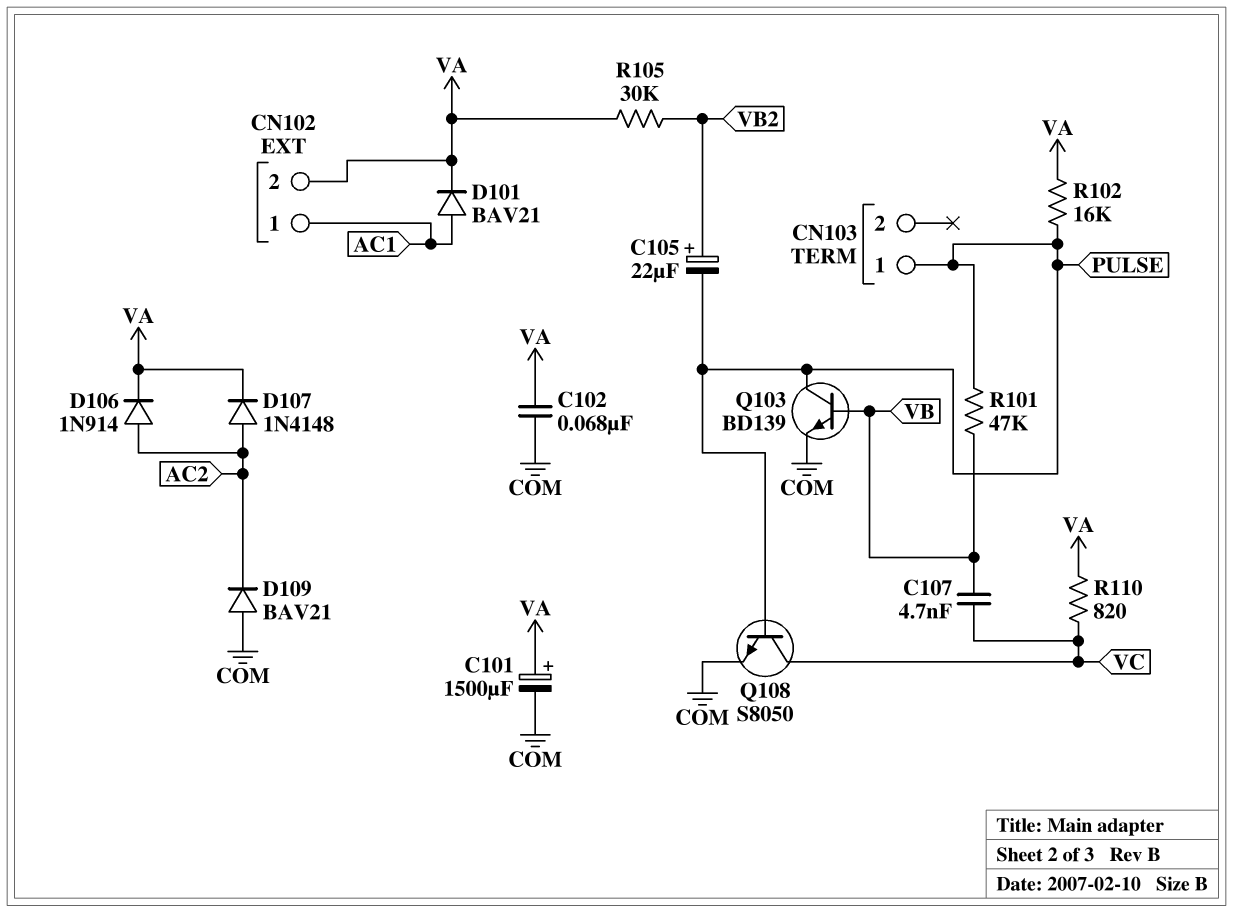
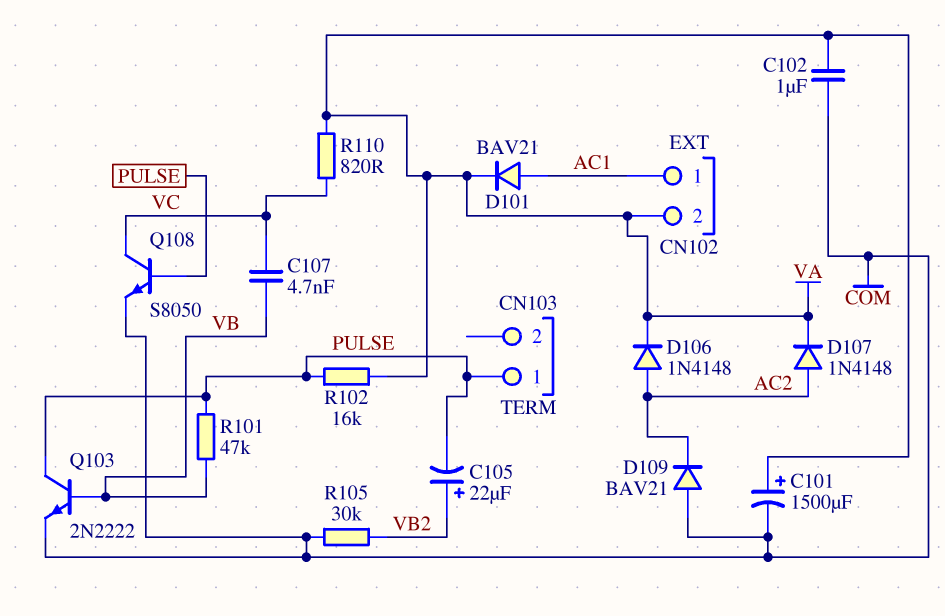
C102: 68nF (COM, VA) -> 1uF (COM, VA)
D106: diode 1N914 (A AC2, K VA) -> diode 1N4148 (A AC2, K VA)
Q103: NPN BD139 (B VB, C PULSE, E COM) -> NPN 2N2222 (B VB, C PULSE, E COM)
R105: 30k (VA, VB2) -> 30k (COM, VB2)

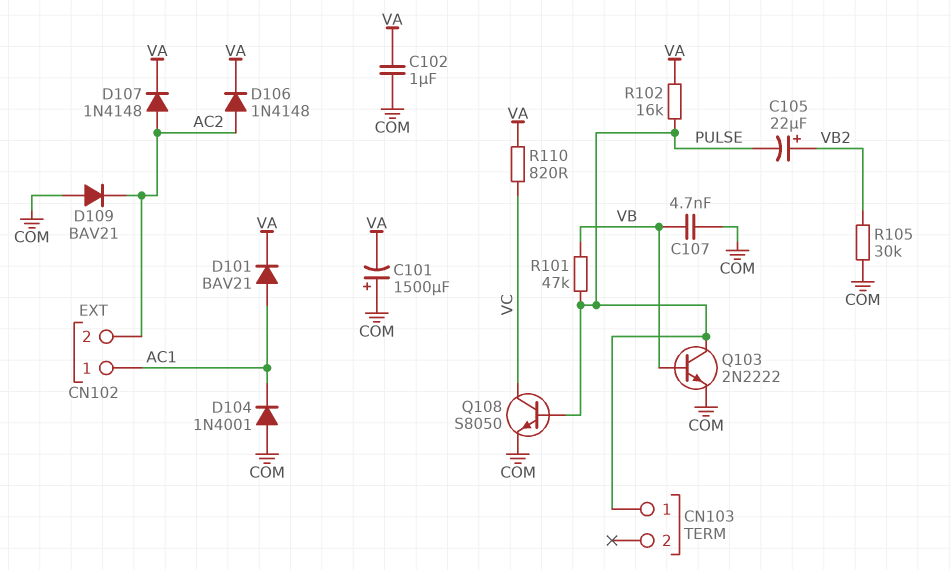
C101: 1500uF (plus VA, minus COM) -> 1500uF (plus COM, minus VA)
C107: 4.7nF (VB, VC) -> 4.7nF (COM, VB)
CN102 pin 2: VA -> AC2
D104: none -> diode 1N4001 (A COM, K AC1)

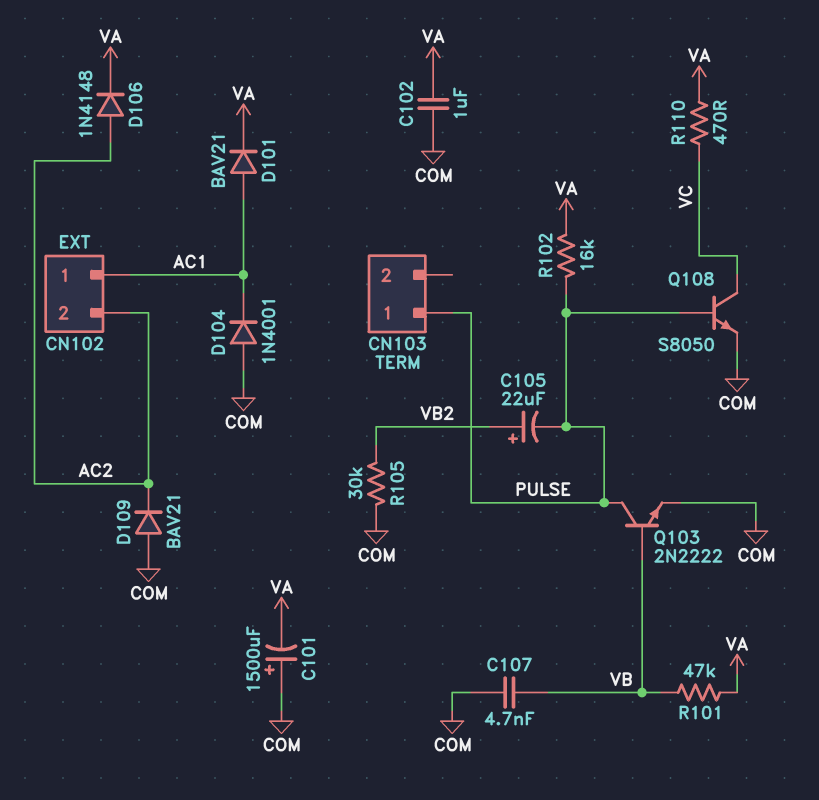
D107: diode 1N4148 (A AC2, K VA) -> none
R101: 47k (PULSE, VB) -> 47k (VA, VB)
R110: 820 (VA, VC) -> 470 (VA, VC)

